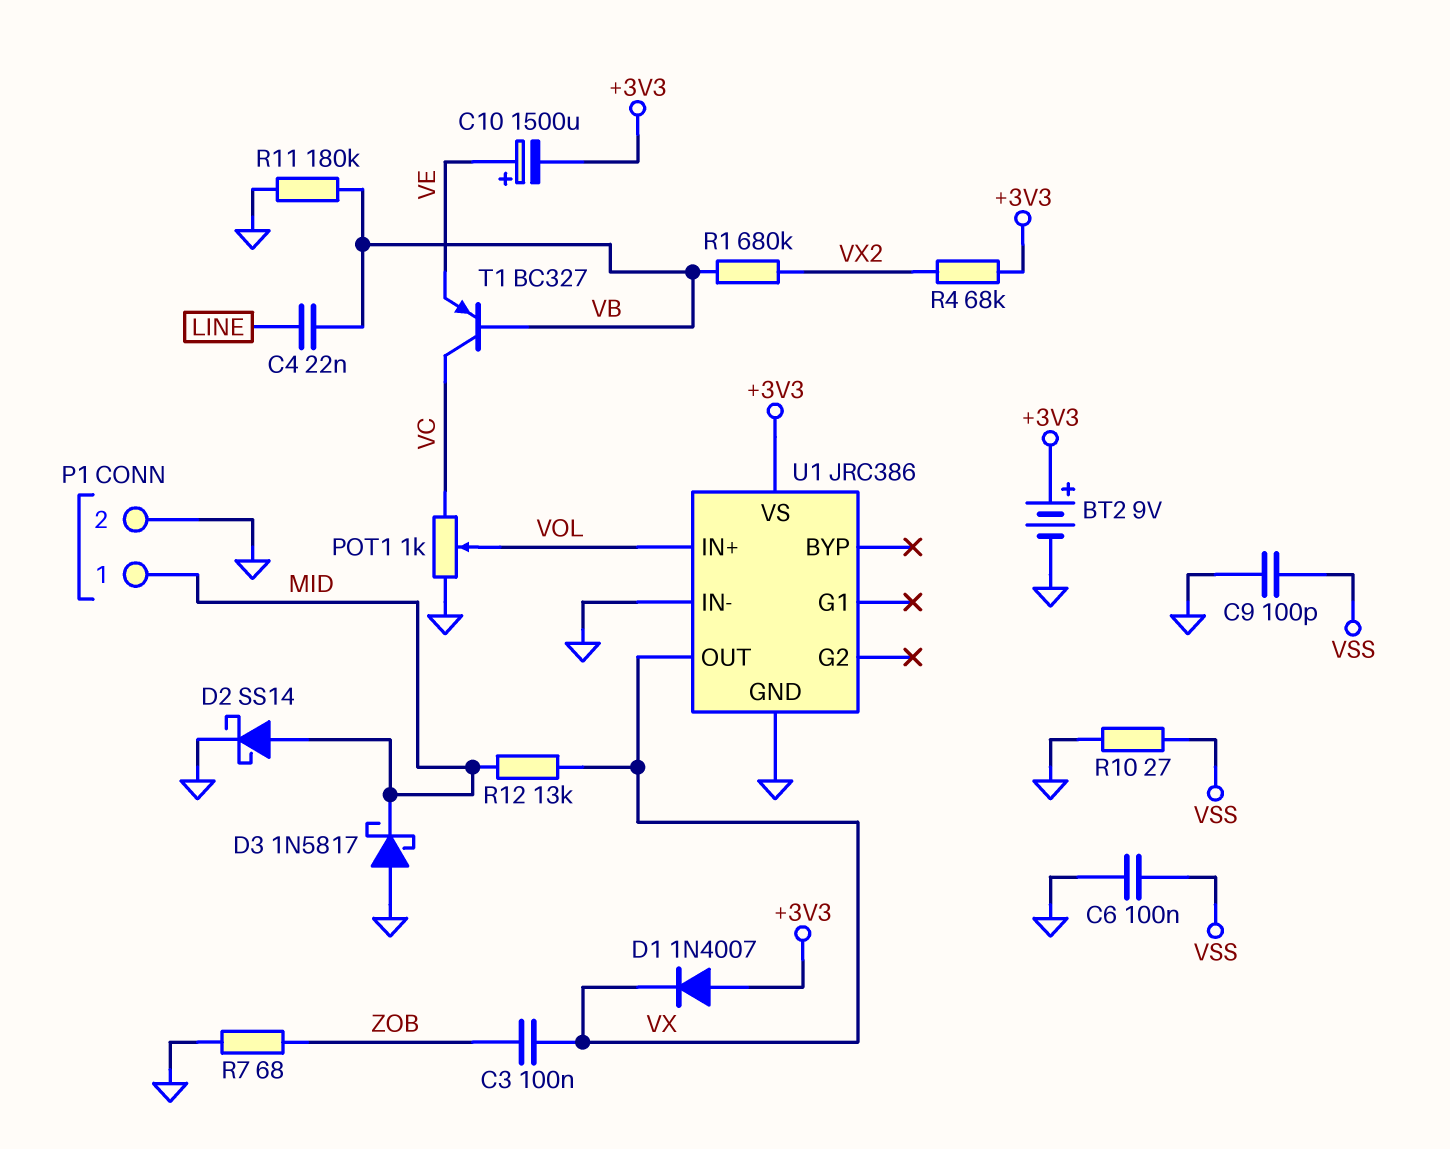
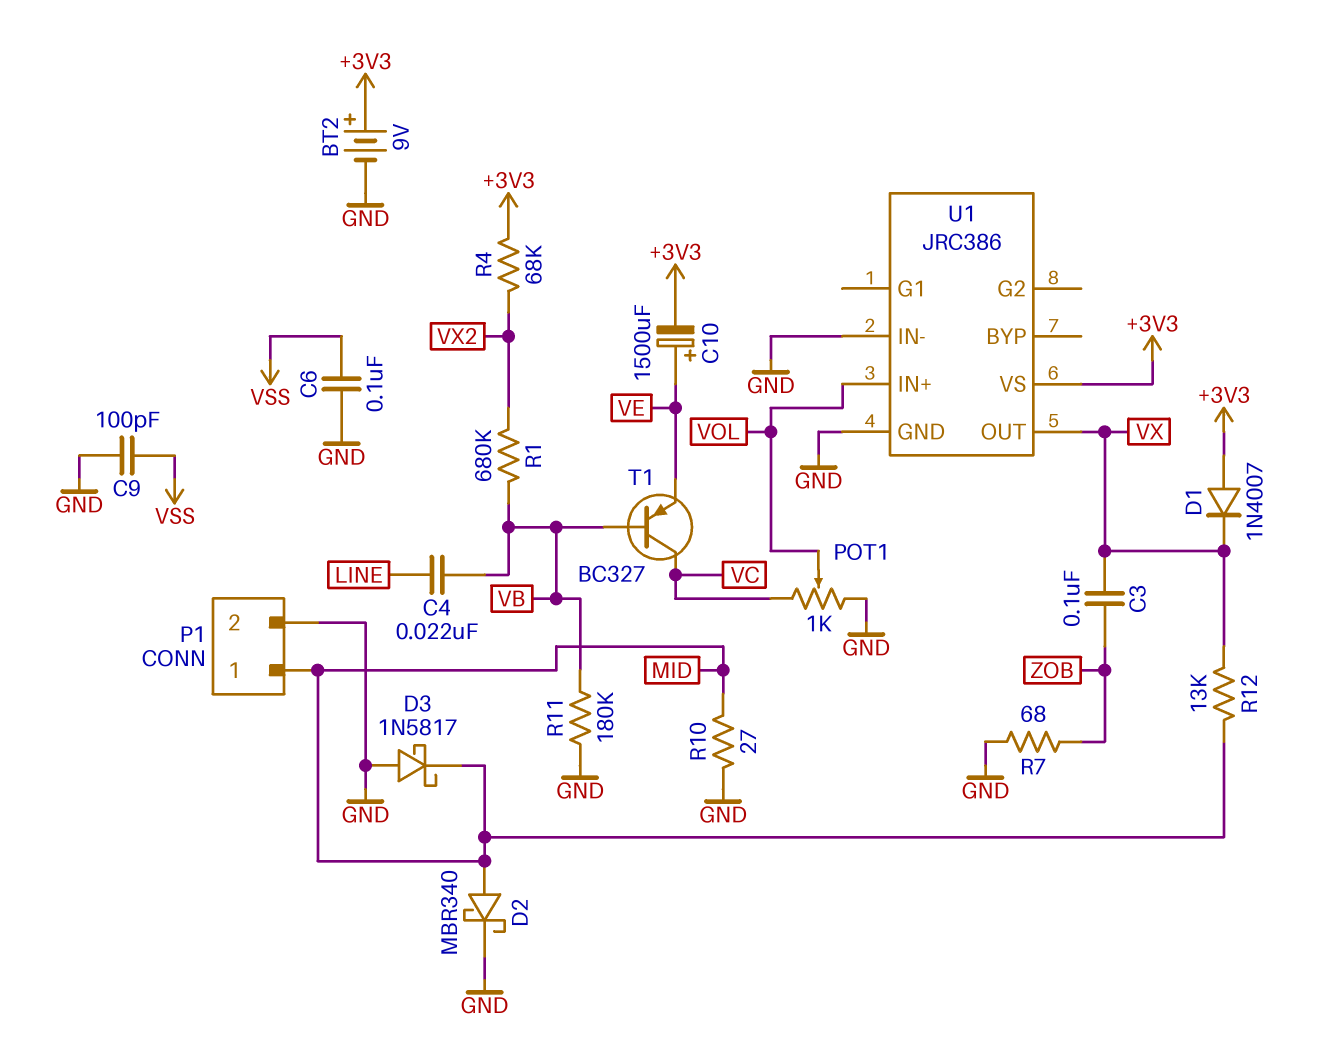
D2: schottky SS14 (A MID, K GND) -> schottky MBR340 (A MID, K GND)
R10: 27 (GND, VSS) -> 27 (GND, MID)

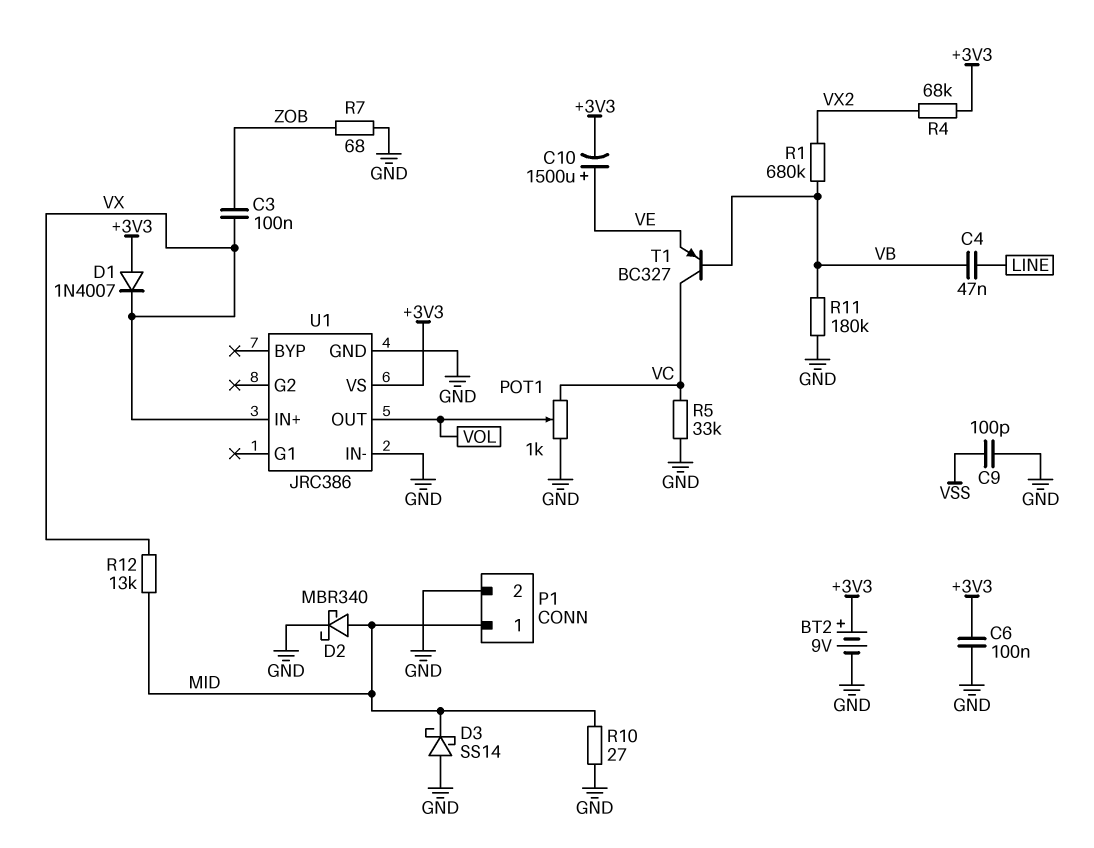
C4: 22nF (LINE, VB) -> 47nF (LINE, VB)
C6: 100nF (GND, VSS) -> 100nF (+3V3, GND)
D3: schottky 1N5817 (A GND, K MID) -> schottky SS14 (A GND, K MID)
R5: none -> 33k (GND, VC)
U1 pin IN+: VOL -> VX
U1 pin OUT: VX -> VOL

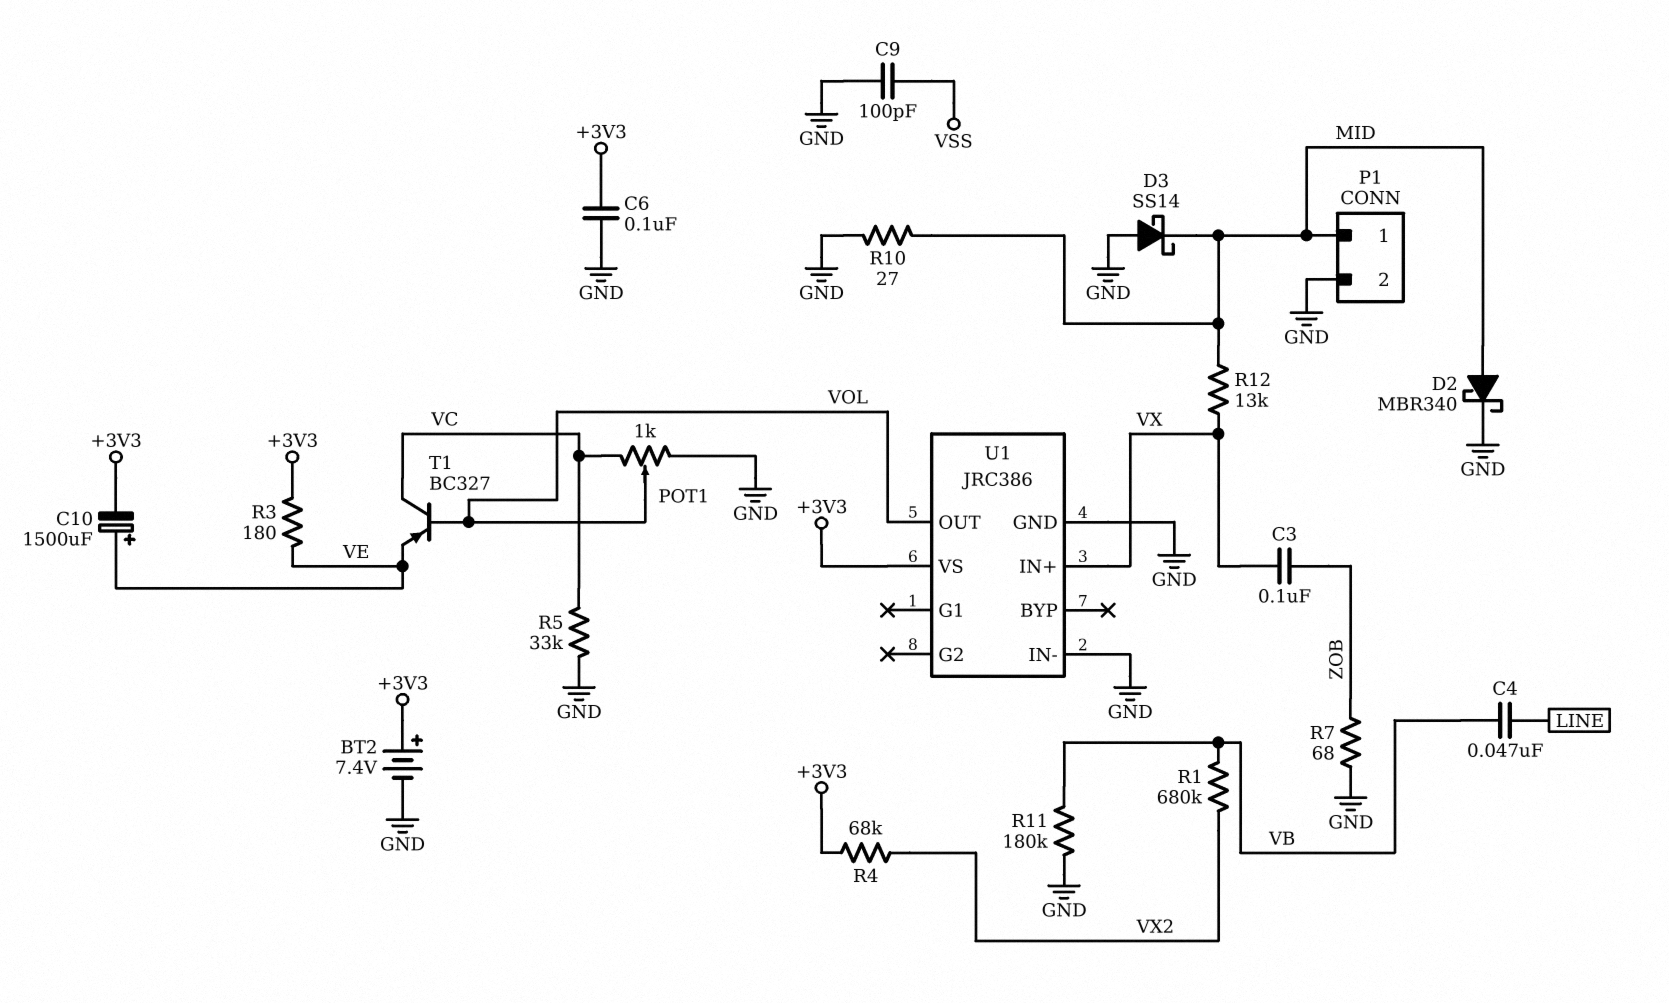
BT2: 9V (plus +3V3, minus GND) -> 7.4V (plus +3V3, minus GND)
D1: diode 1N4007 (A +3V3, K VX) -> none
R3: none -> 180 (+3V3, VE)
T1: PNP BC327 (B VB, C VC, E VE) -> PNP BC327 (B VOL, C VC, E VE)

